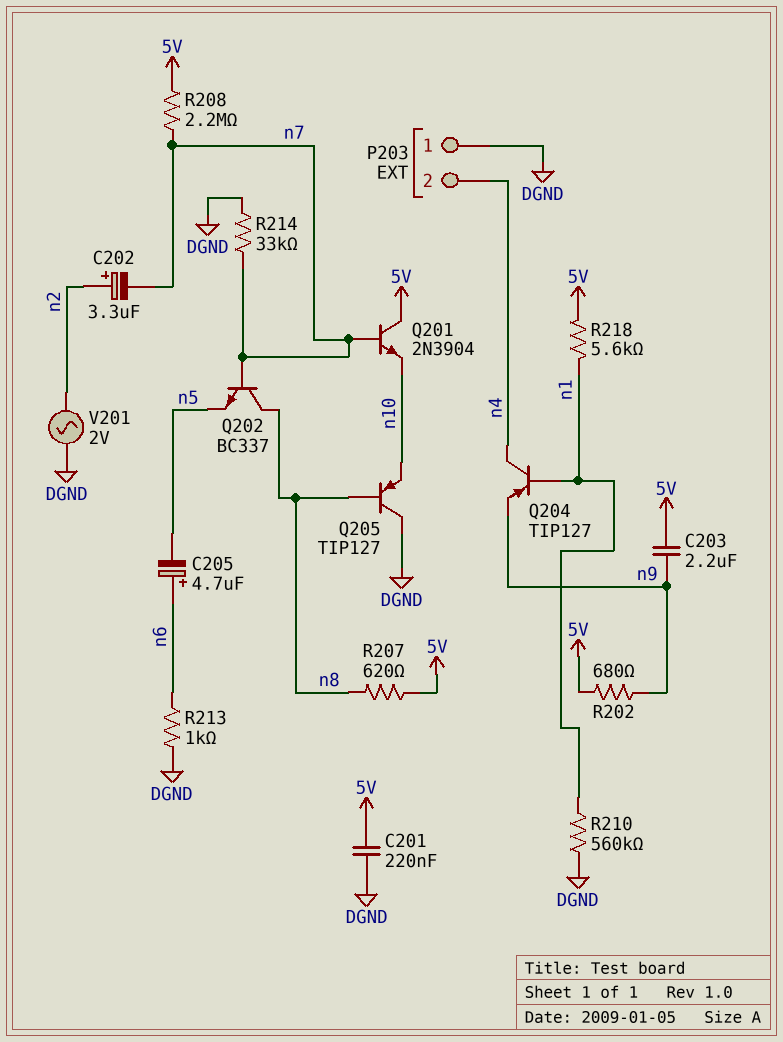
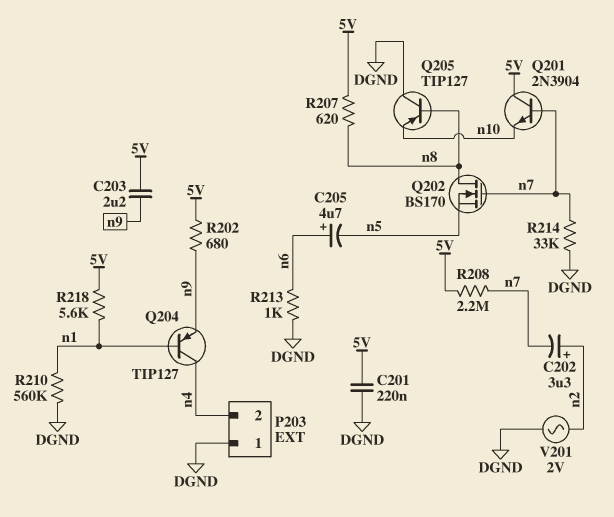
Q202: NPN BC337 (B n7, C n8, E n5) -> NMOS BS170 (G n7, D n8, S n5)

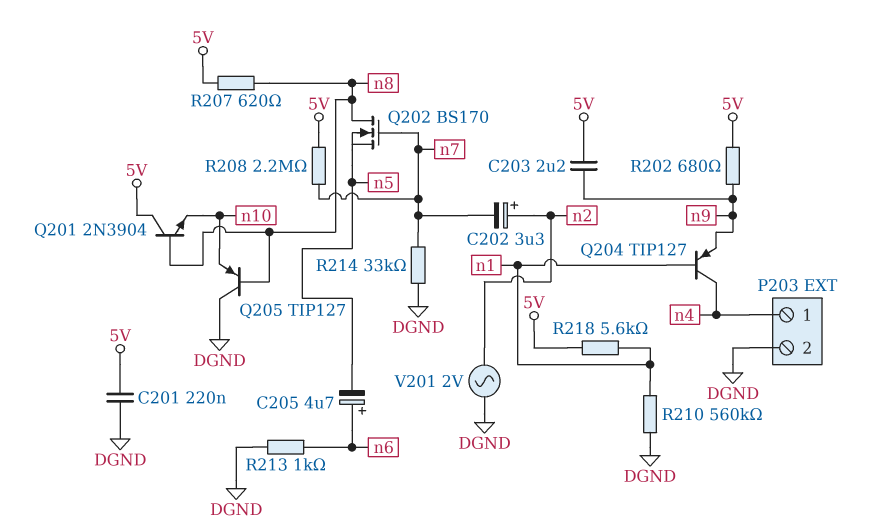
P203 pin 1: DGND -> n4
P203 pin 2: n4 -> DGND
Q201: NPN 2N3904 (B n7, C 5V, E n10) -> NPN 2N3904 (B n8, C 5V, E n10)

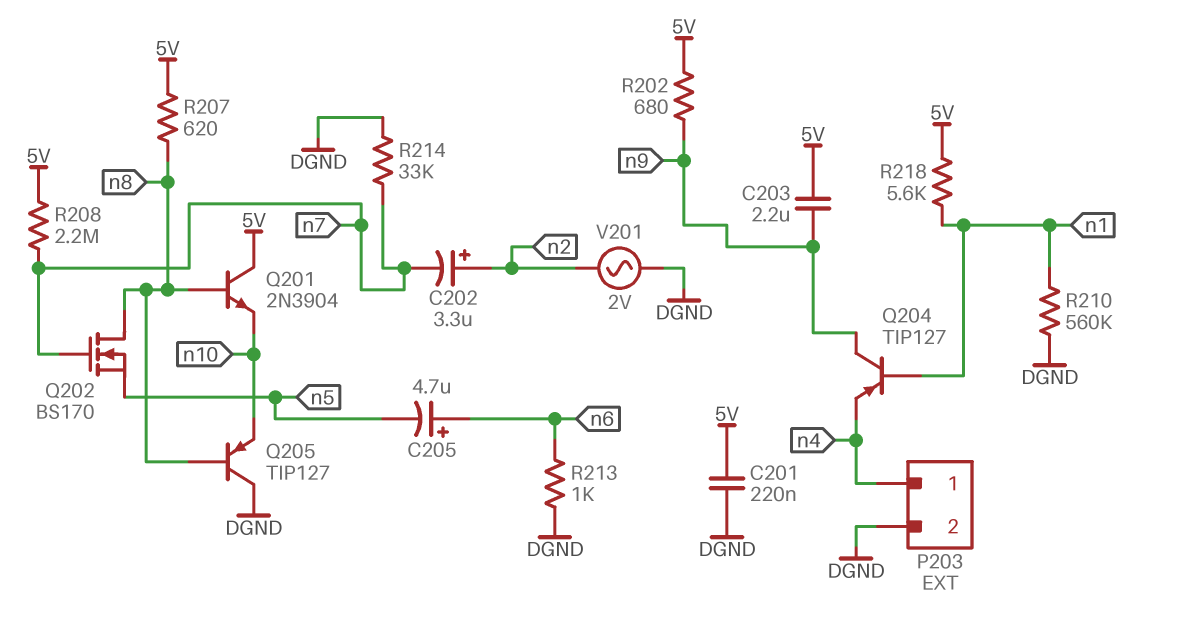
Q204: PNP TIP127 (B n1, C n4, E n9) -> PNP TIP127 (B n1, C n9, E n4)

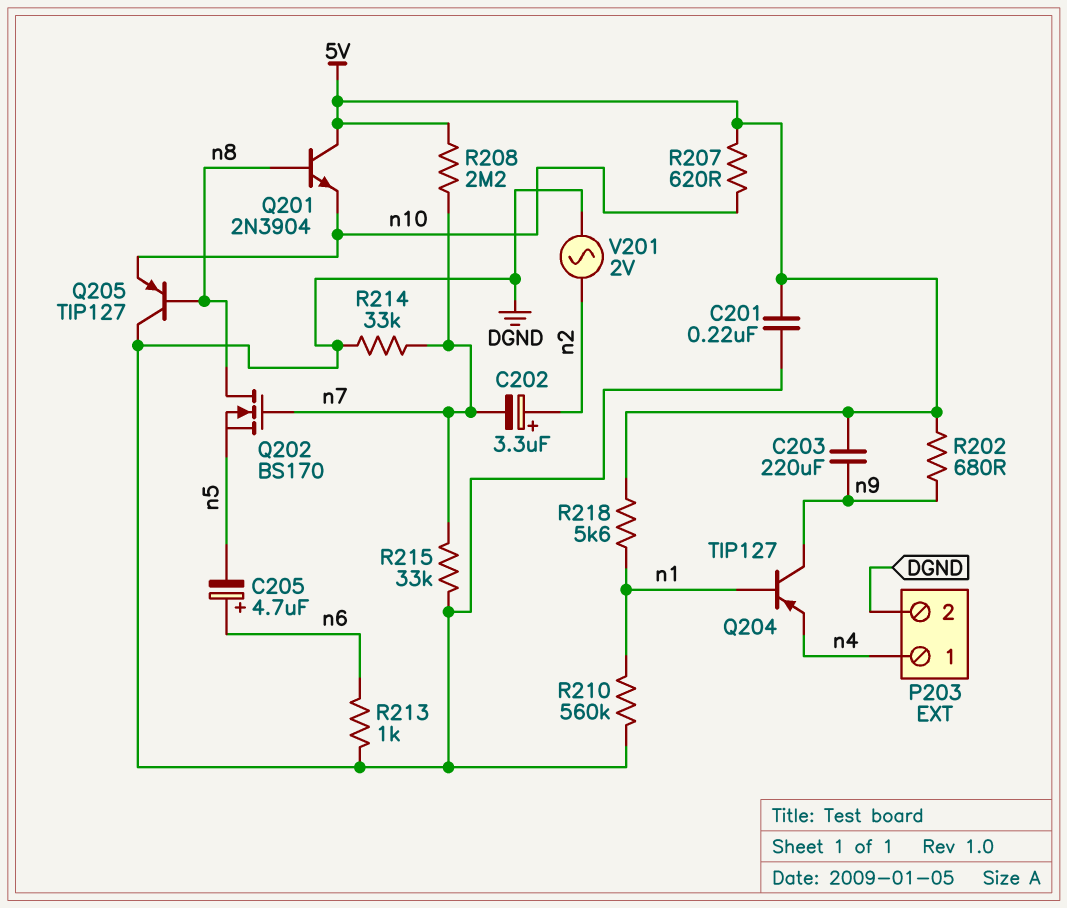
C203: 2.2uF (5V, n9) -> 220uF (5V, n9)
R207: 620 (5V, n8) -> 620 (5V, n10)
R215: none -> 33k (DGND, n7)

